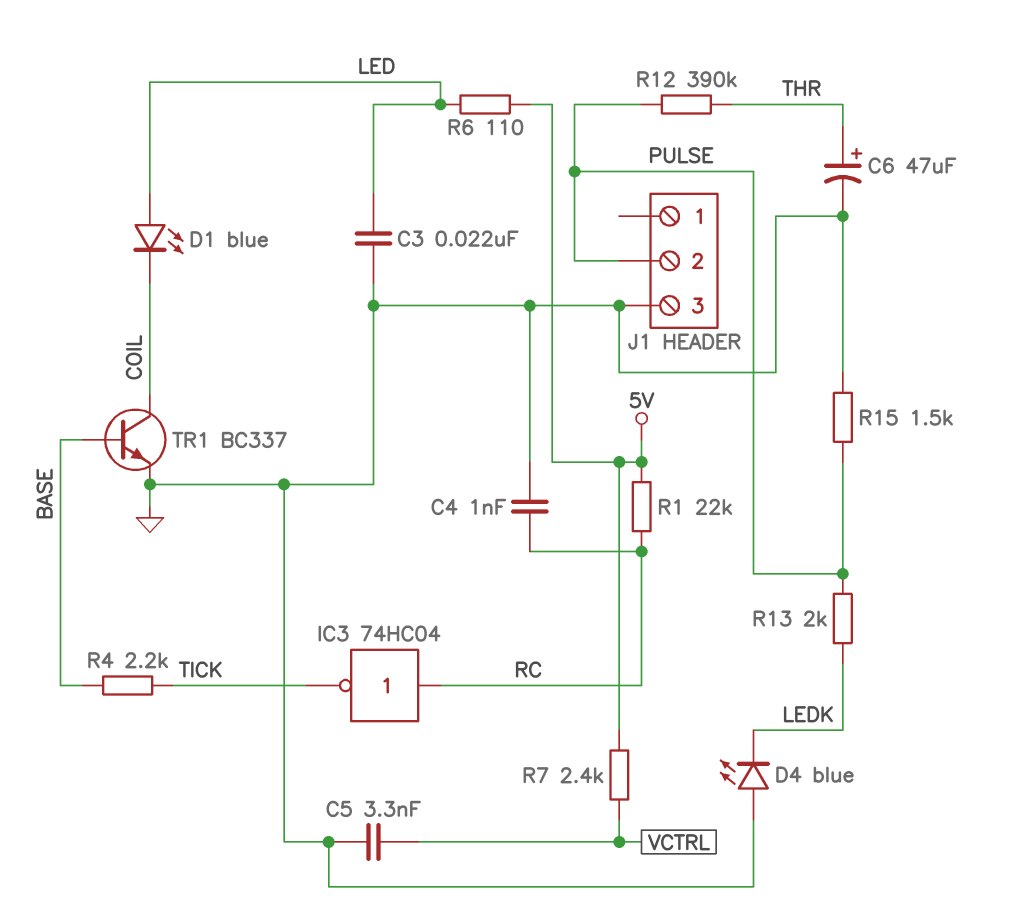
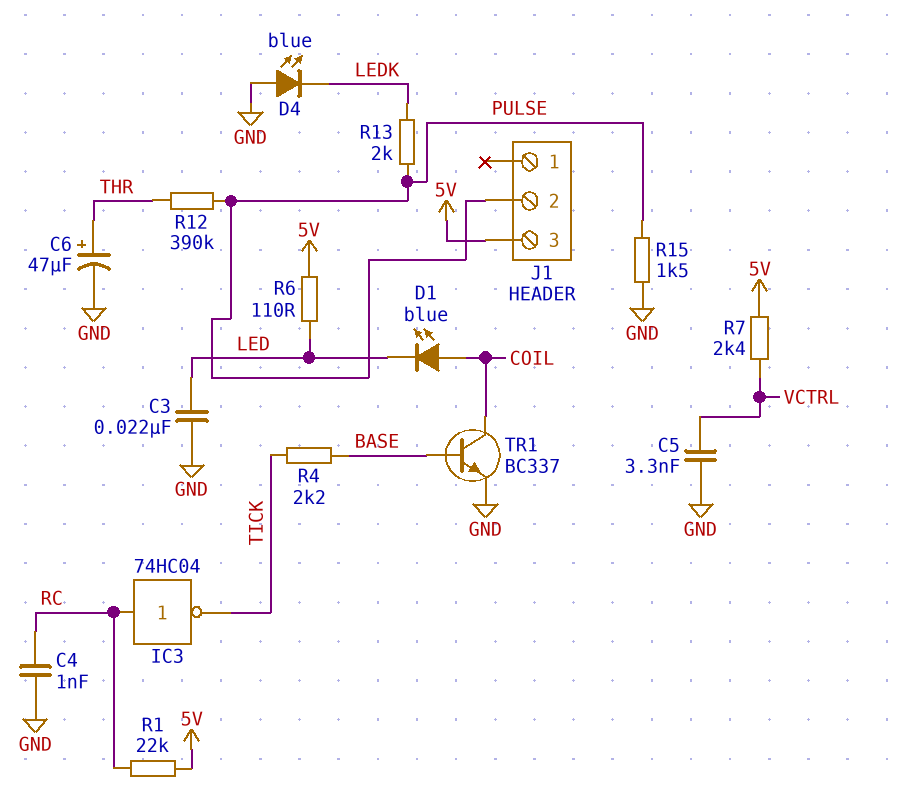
D1: LED blue (A LED, K COIL) -> LED blue (A COIL, K LED)
J1 pin 3: GND -> 5V

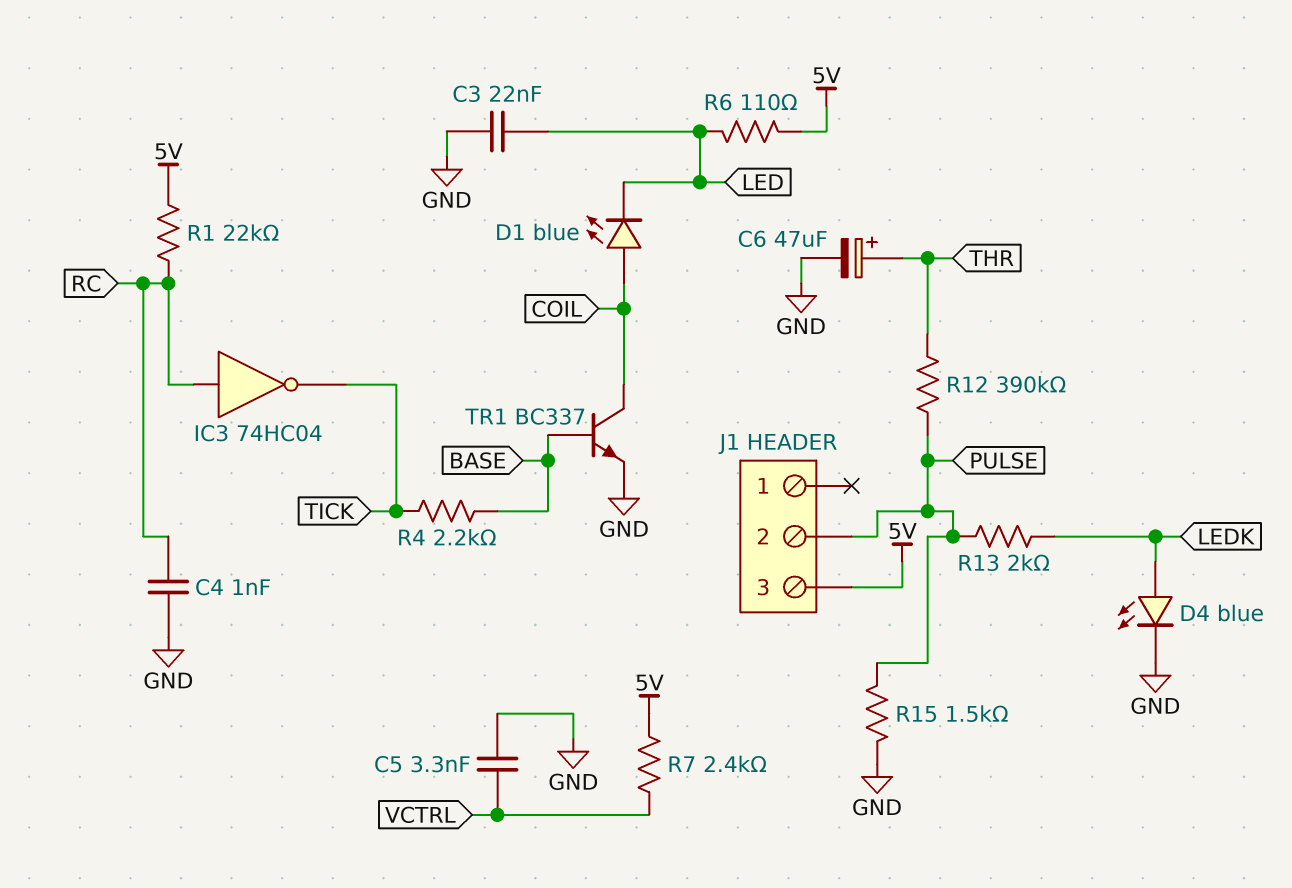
D4: LED blue (A GND, K LEDK) -> LED blue (A LEDK, K GND)

